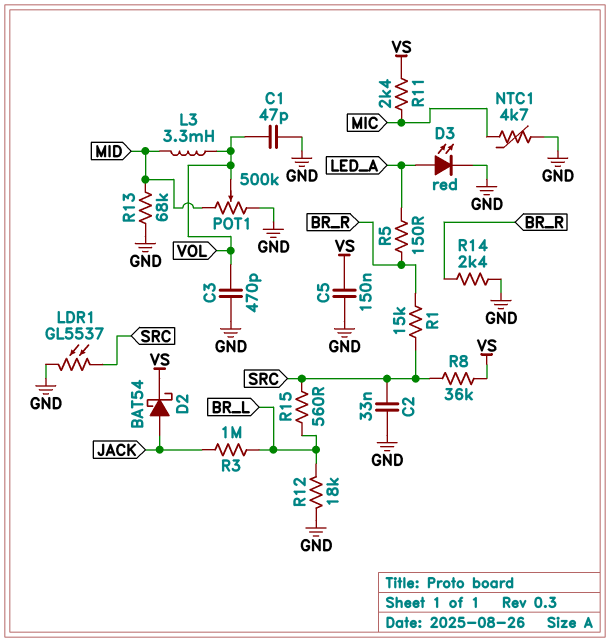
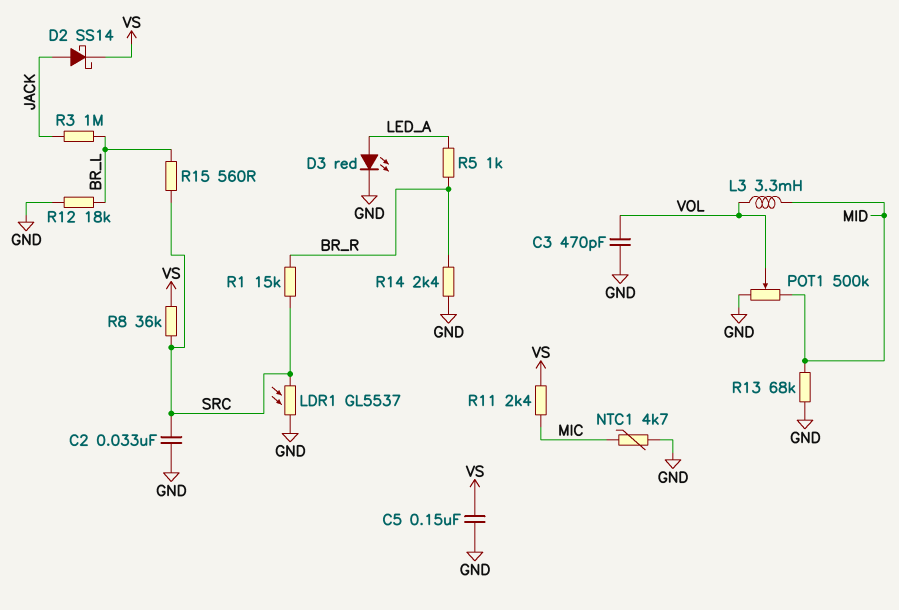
C1: 47pF (GND, VOL) -> none
D2: schottky BAT54 (A JACK, K VS) -> schottky SS14 (A JACK, K VS)
R5: 150 (BR_R, LED_A) -> 1k (BR_R, LED_A)

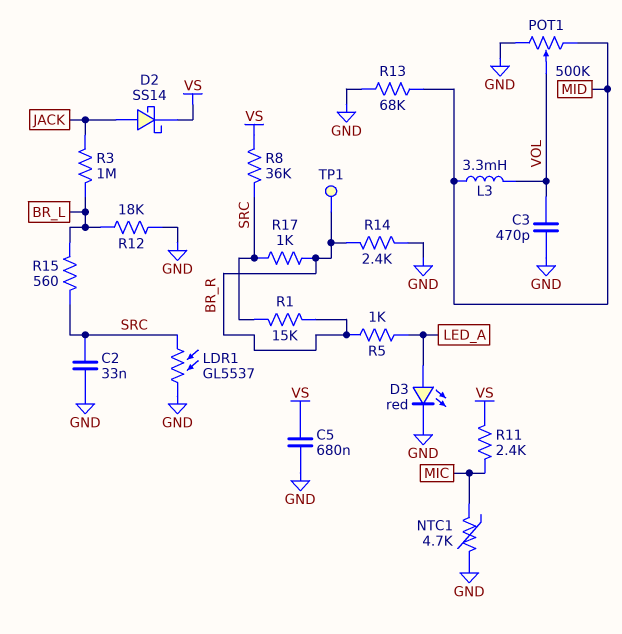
C5: 150nF (GND, VS) -> 680nF (GND, VS)
R17: none -> 1k (BR_R, SRC)
TP1: none -> test point (BR_R)

